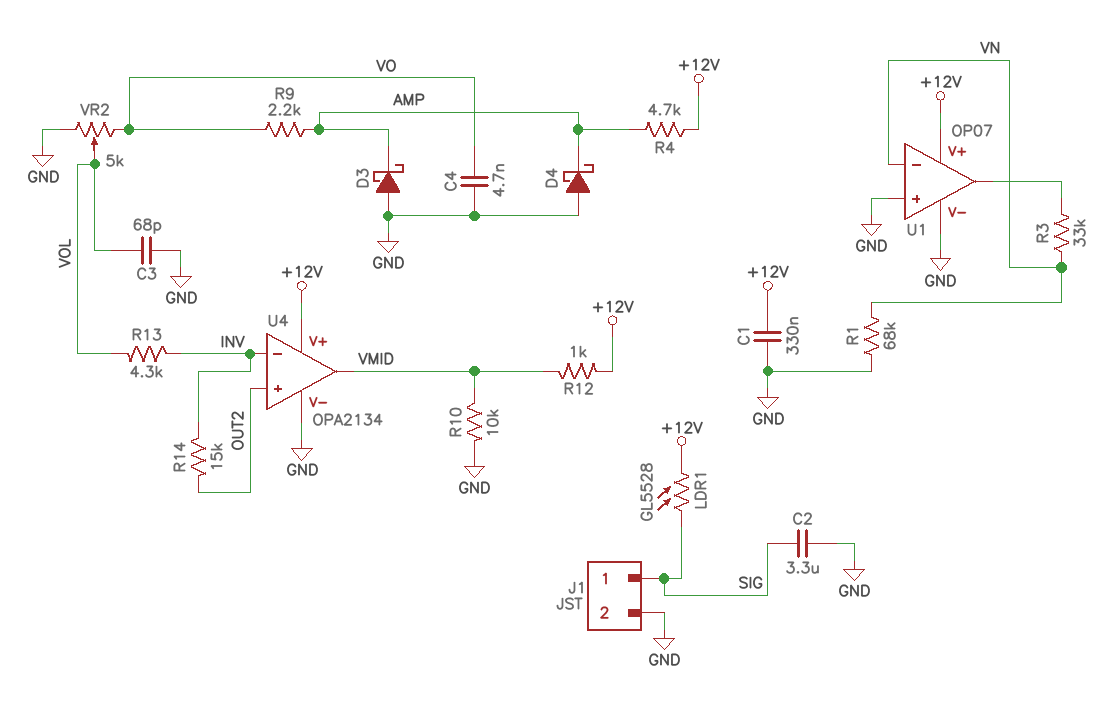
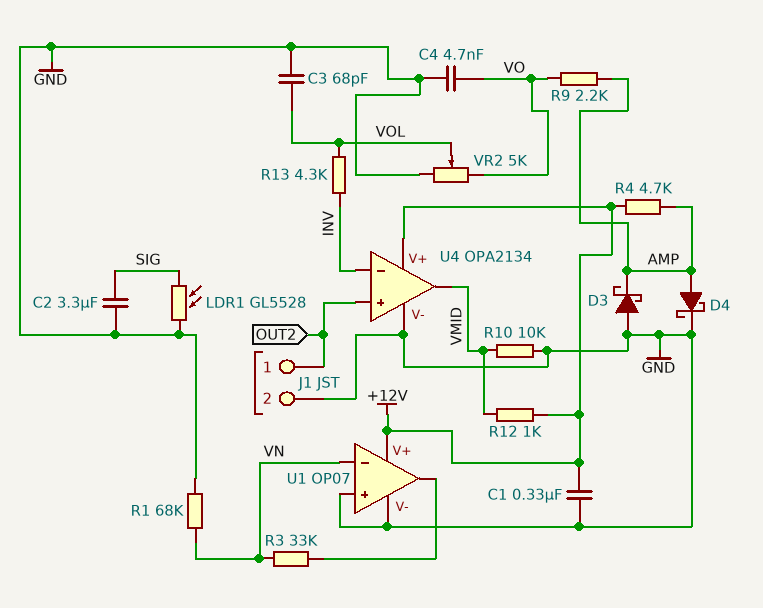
D4: schottky (A GND, K AMP) -> schottky (A AMP, K GND)
J1 pin 1: SIG -> OUT2
LDR1: GL5528 (+12V, SIG) -> GL5528 (GND, SIG)
R14: 15k (INV, OUT2) -> none

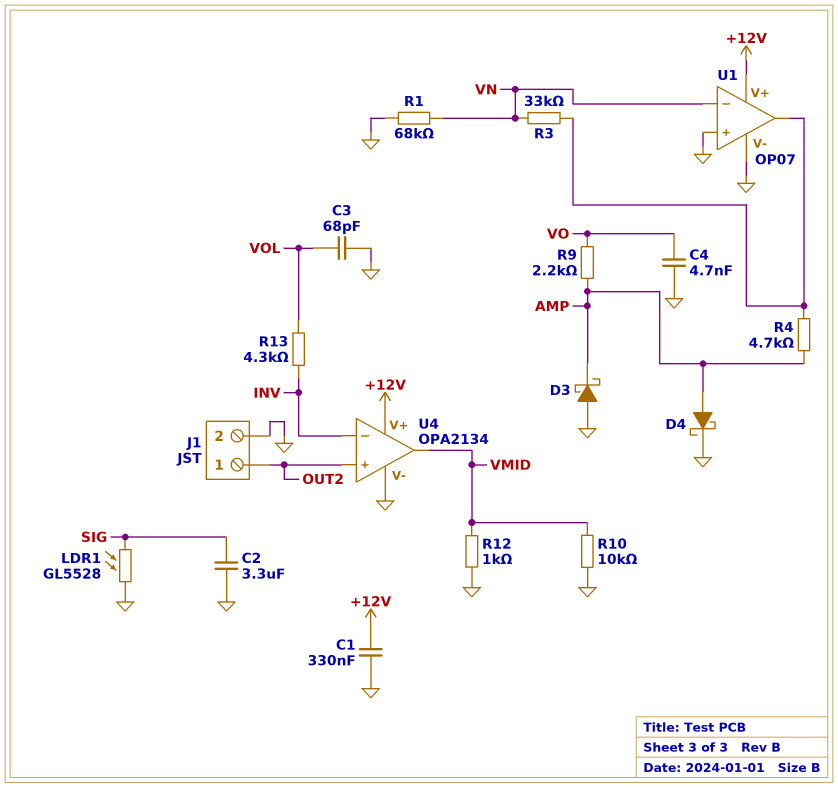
R4: 4.7k (+12V, AMP) -> 4.7k (AMP, U1/out)
R12: 1k (+12V, VMID) -> 1k (GND, VMID)
VR2: 5k (GND, VO, wiper VOL) -> none

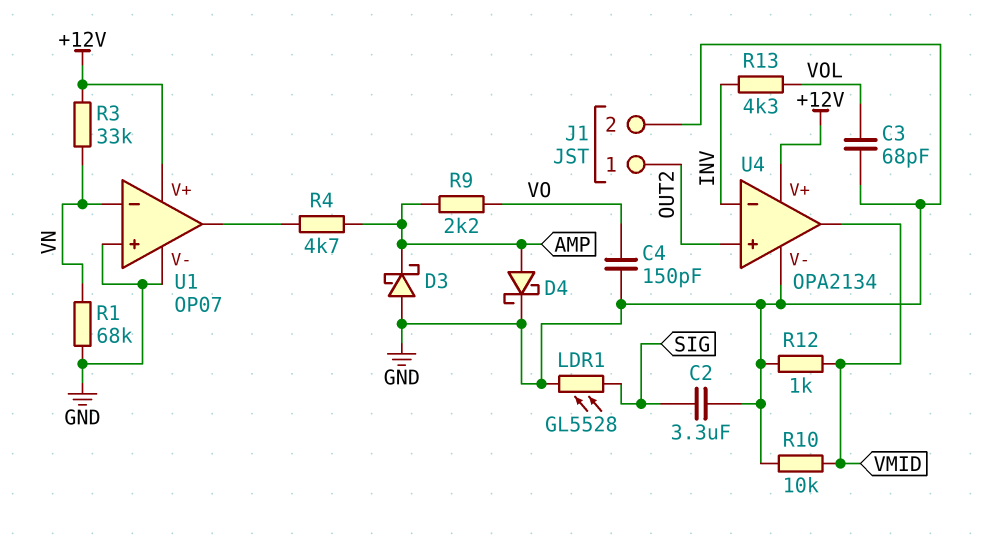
C1: 330nF (+12V, GND) -> none
C4: 4.7nF (GND, VO) -> 150pF (GND, VO)
R3: 33k (U1/out, VN) -> 33k (+12V, VN)

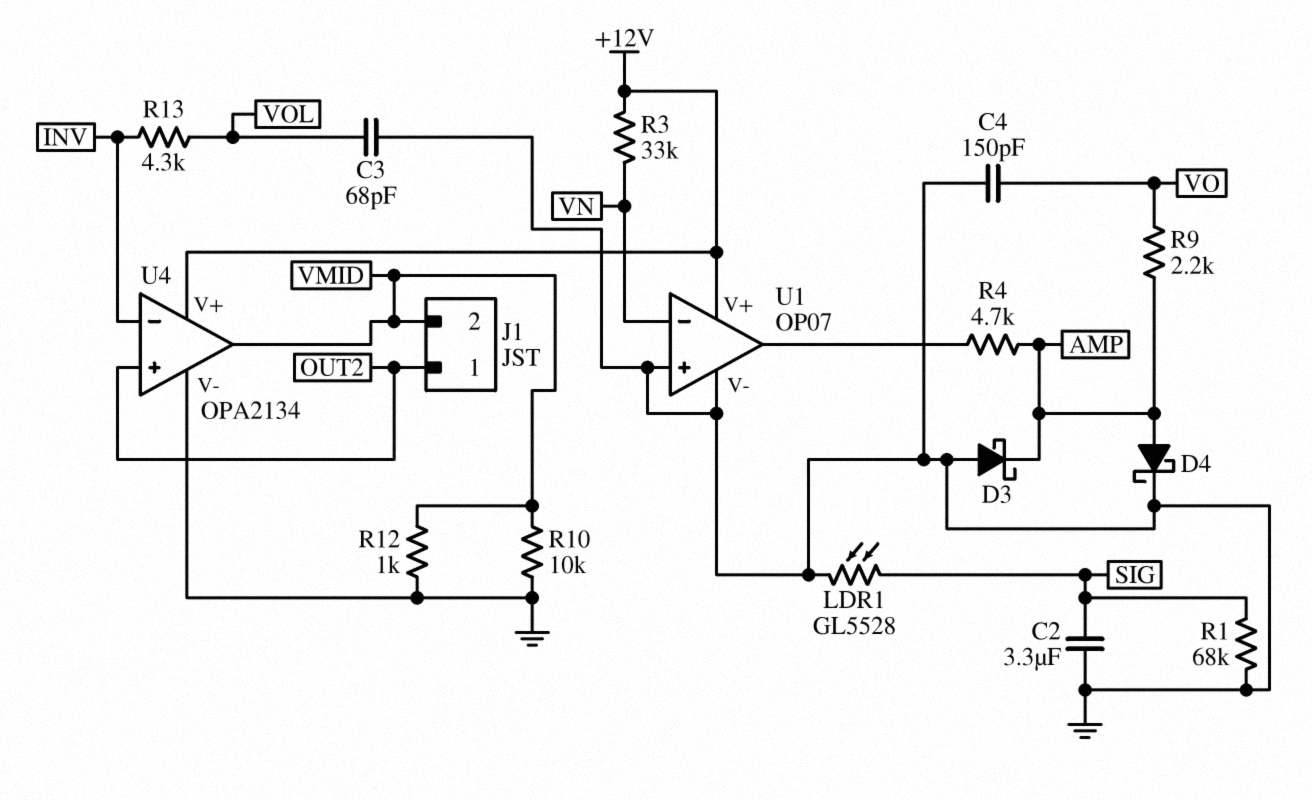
J1 pin 2: GND -> VMID
R1: 68k (GND, VN) -> 68k (GND, SIG)

